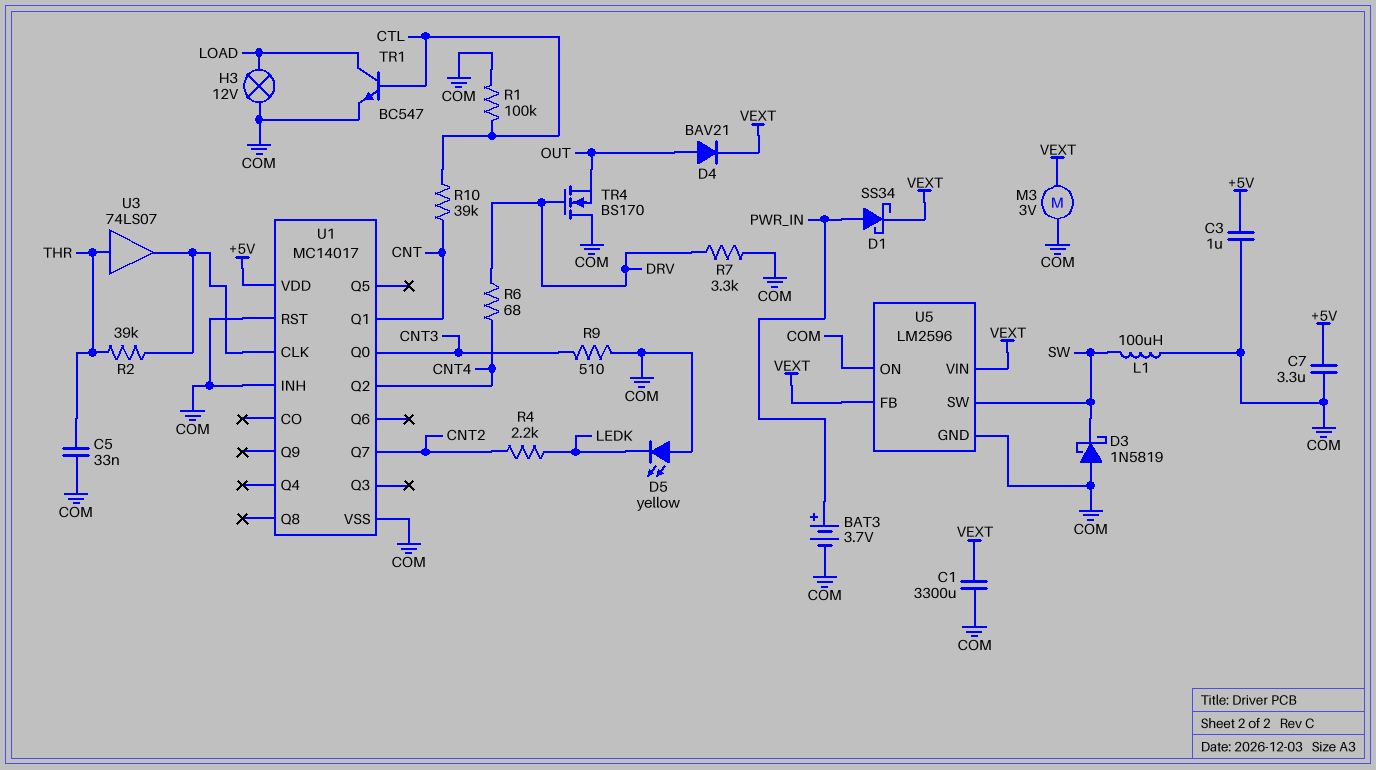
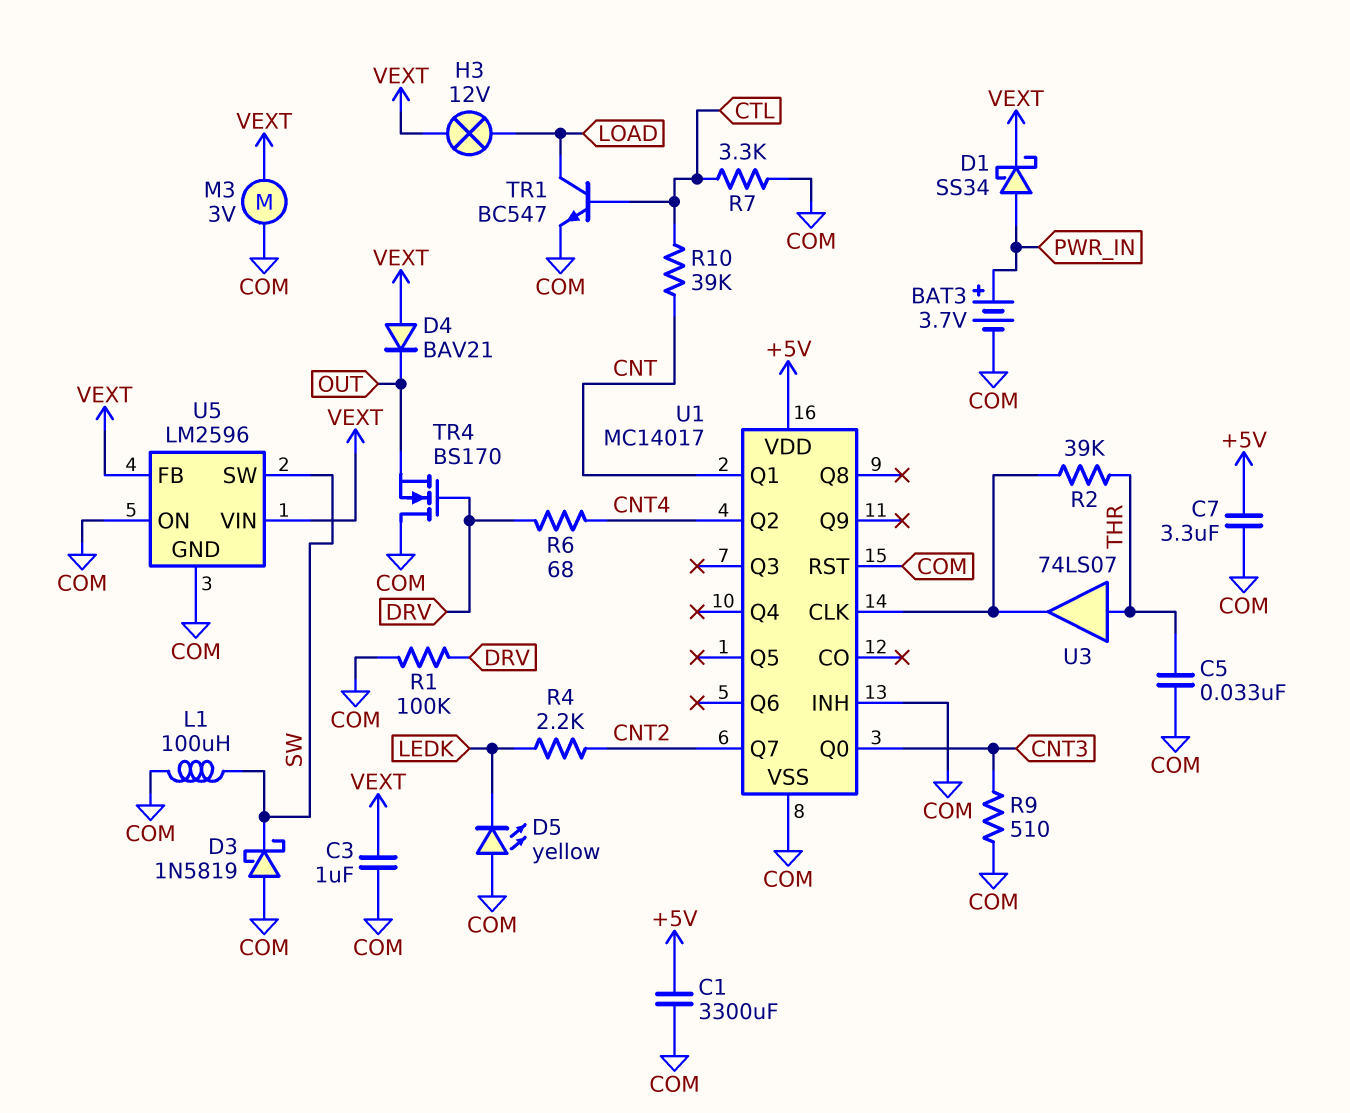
C1: 3300uF (COM, VEXT) -> 3300uF (+5V, COM)
C3: 1uF (+5V, COM) -> 1uF (COM, VEXT)
D4: diode BAV21 (A OUT, K VEXT) -> diode BAV21 (A VEXT, K OUT)
H3: lamp 12V (COM, LOAD) -> lamp 12V (LOAD, VEXT)
R1: 100k (COM, CTL) -> 100k (COM, DRV)
R7: 3.3k (COM, DRV) -> 3.3k (COM, CTL)

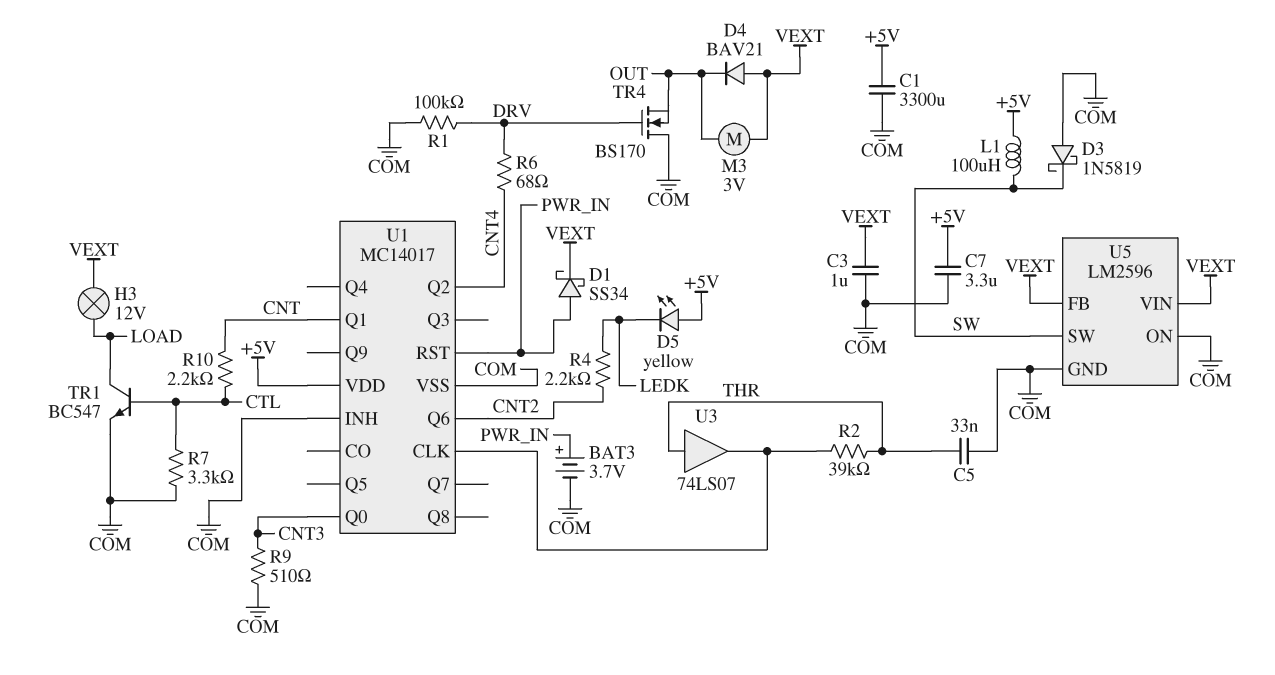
D5: LED yellow (A COM, K LEDK) -> LED yellow (A +5V, K LEDK)
L1: 100uH (COM, SW) -> 100uH (+5V, SW)
M3: motor 3V (COM, VEXT) -> motor 3V (OUT, VEXT)
R10: 39k (CNT, CTL) -> 2.2k (CNT, CTL)
U1 pin Q6: none -> CNT2
U1 pin Q7: CNT2 -> none
U1 pin RST: COM -> PWR_IN

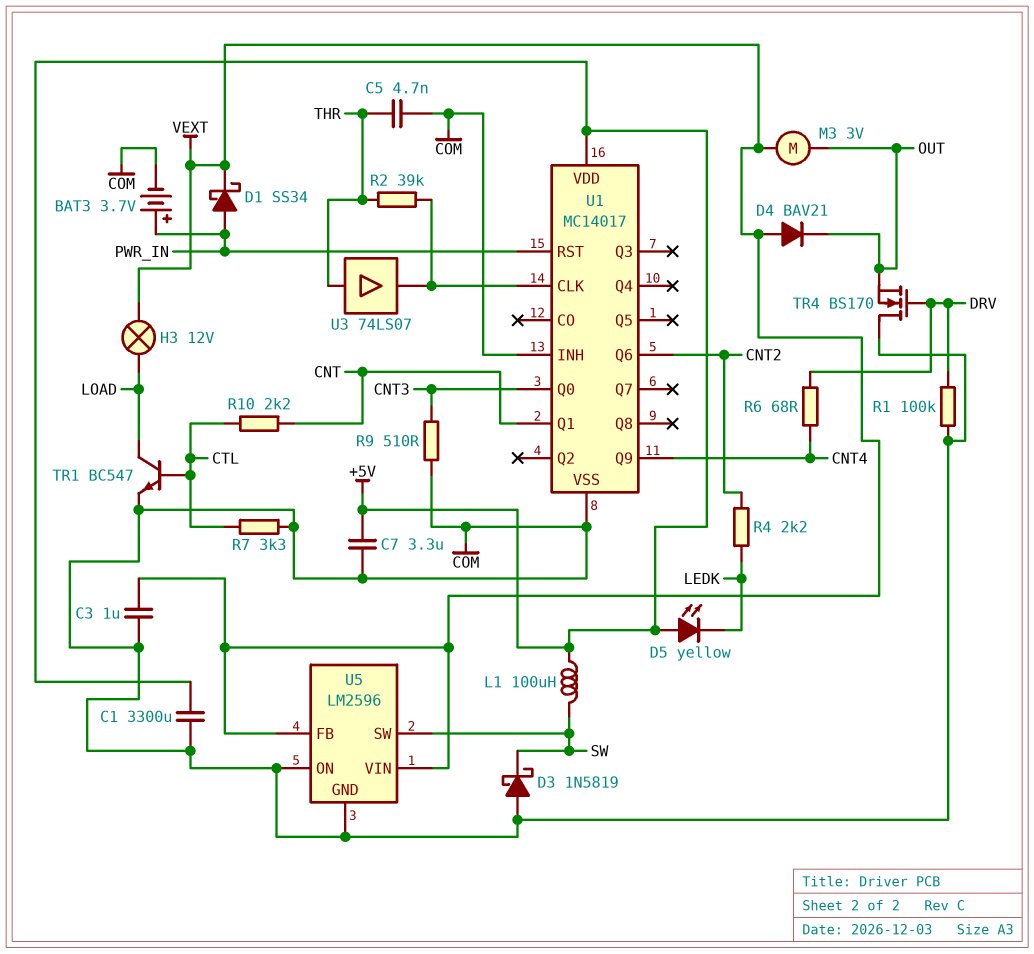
C5: 33nF (COM, THR) -> 4.7nF (COM, THR)
U1 pin Q2: CNT4 -> none
U1 pin Q9: none -> CNT4

